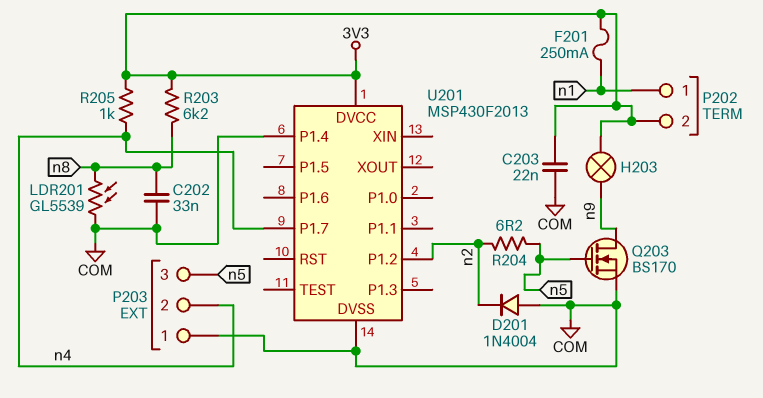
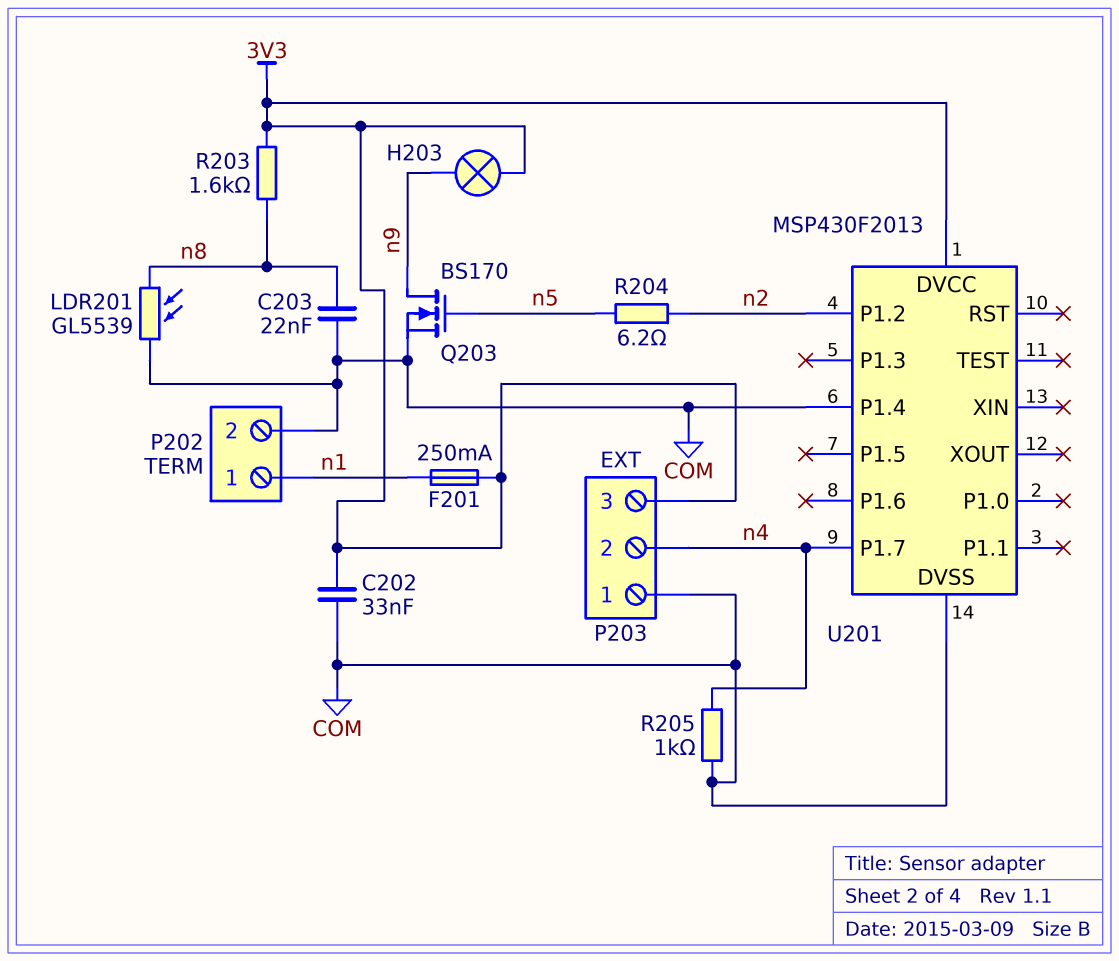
C202: 33nF (COM, n8) -> 33nF (3V3, COM)
C203: 22nF (3V3, COM) -> 22nF (COM, n8)
D201: diode 1N4004 (A COM, K n2) -> none
P202 pin 2: 3V3 -> COM
P203 pin 3: n5 -> 3V3
R203: 6.2k (3V3, n8) -> 1.6k (3V3, n8)
R205: 1k (3V3, n4) -> 1k (COM, n4)

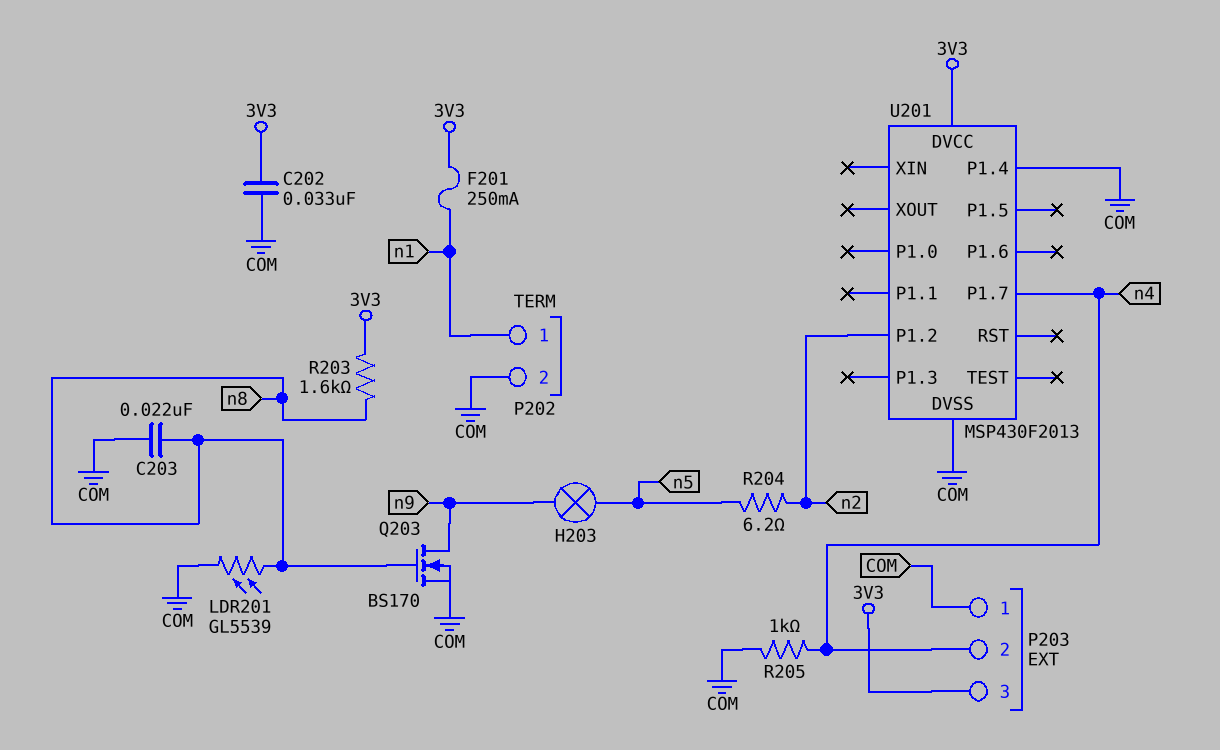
H203: lamp (3V3, n9) -> lamp (n5, n9)
Q203: NMOS BS170 (G n5, D n9, S COM) -> NMOS BS170 (G n8, D n9, S COM)

